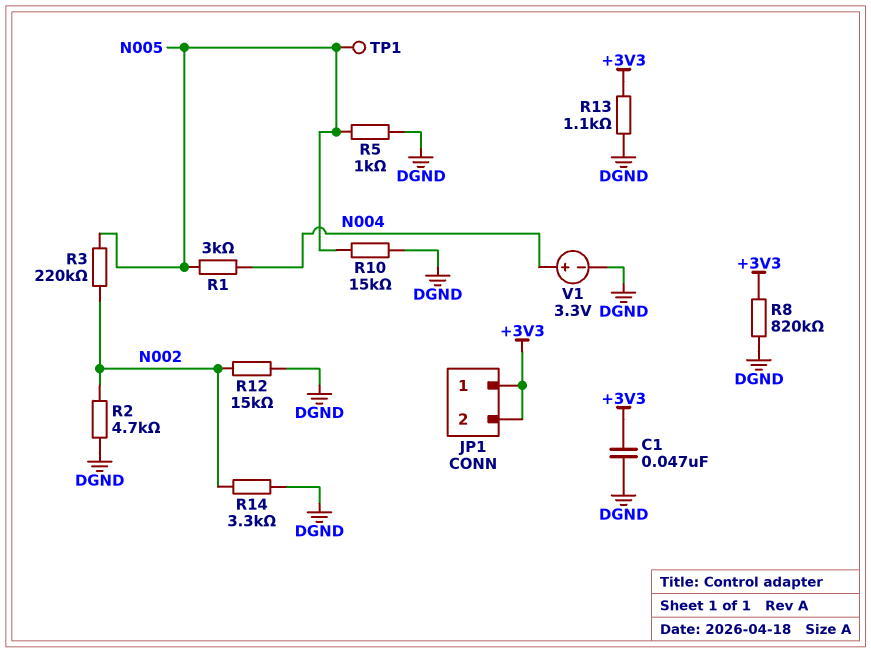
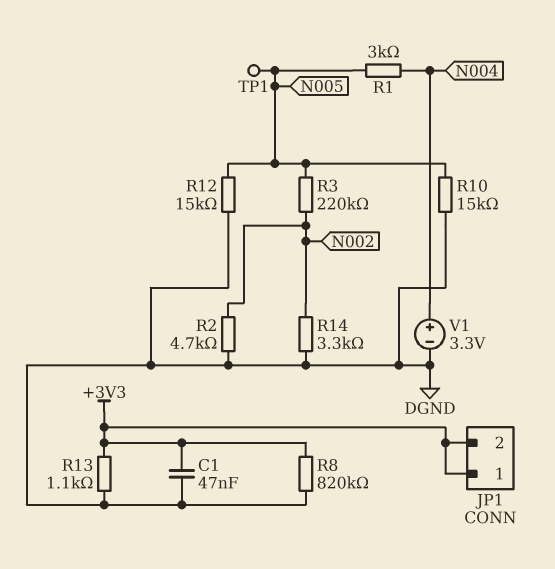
R5: 1k (DGND, N005) -> none
R12: 15k (DGND, N002) -> 15k (DGND, N005)

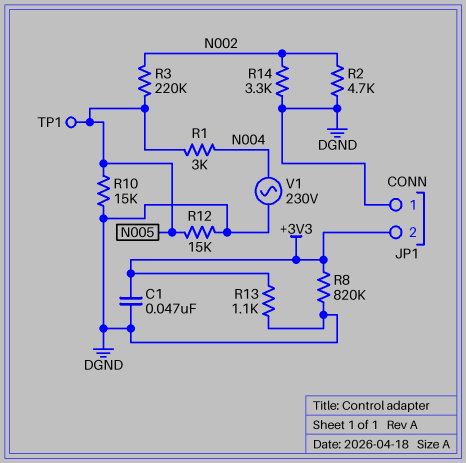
JP1 pin 1: +3V3 -> DGND
V1: 3.3V (plus N004, minus DGND) -> AC 230V (DGND, N004)

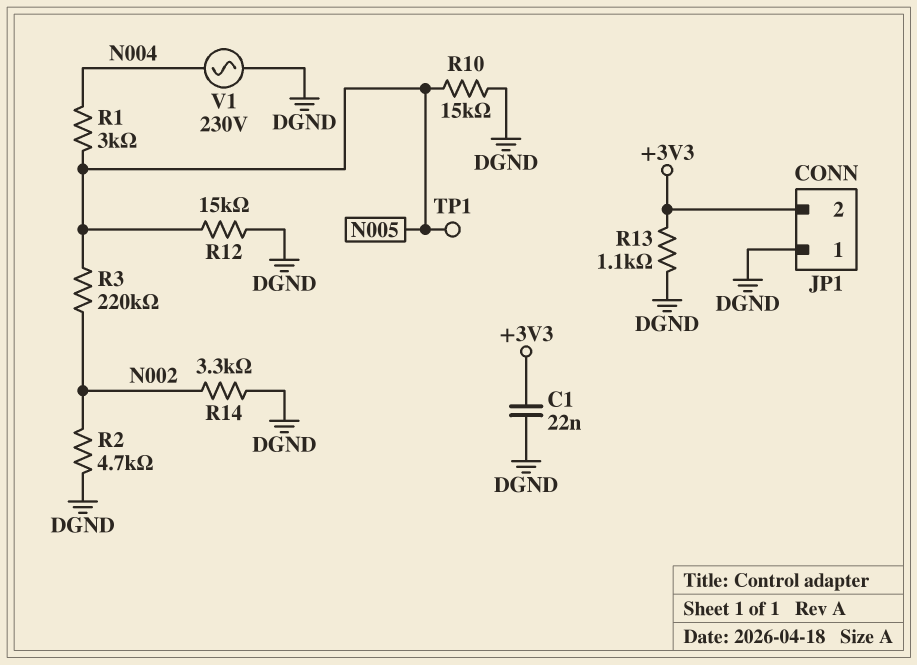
C1: 47nF (+3V3, DGND) -> 22nF (+3V3, DGND)
R8: 820k (+3V3, DGND) -> none

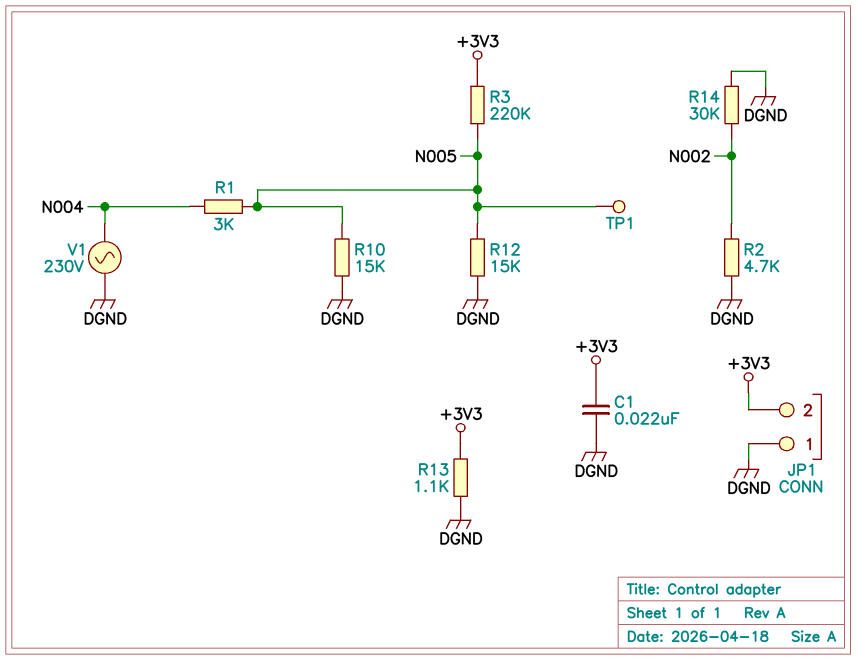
R3: 220k (N002, N005) -> 220k (+3V3, N005)
R14: 3.3k (DGND, N002) -> 30k (DGND, N002)

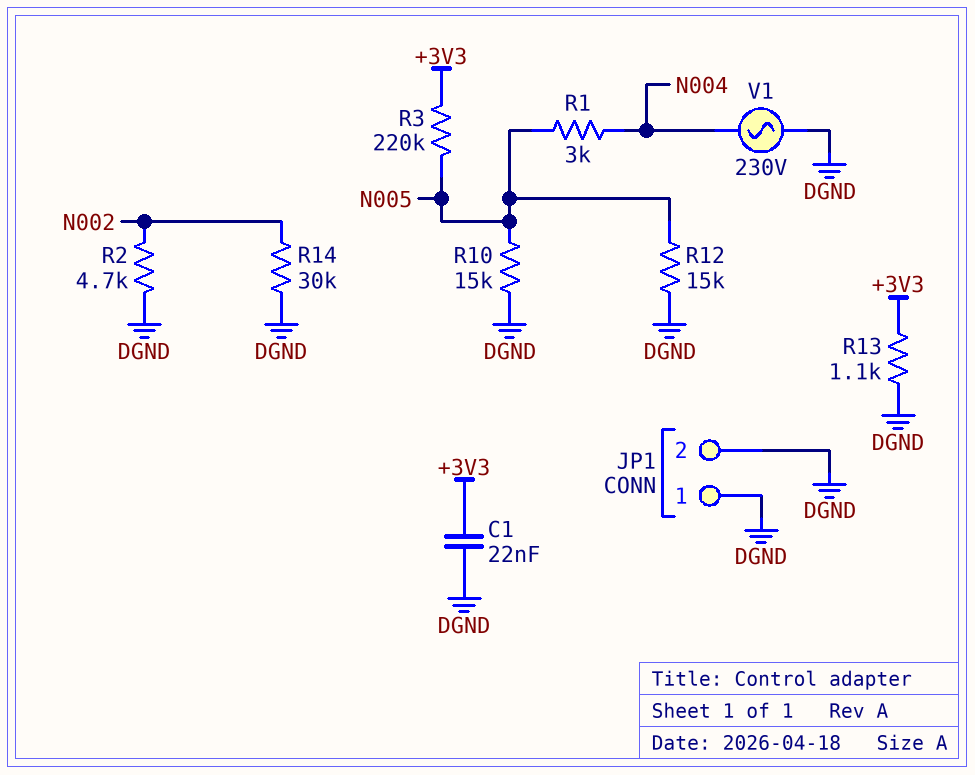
JP1 pin 2: +3V3 -> DGND
TP1: test point (N005) -> none

